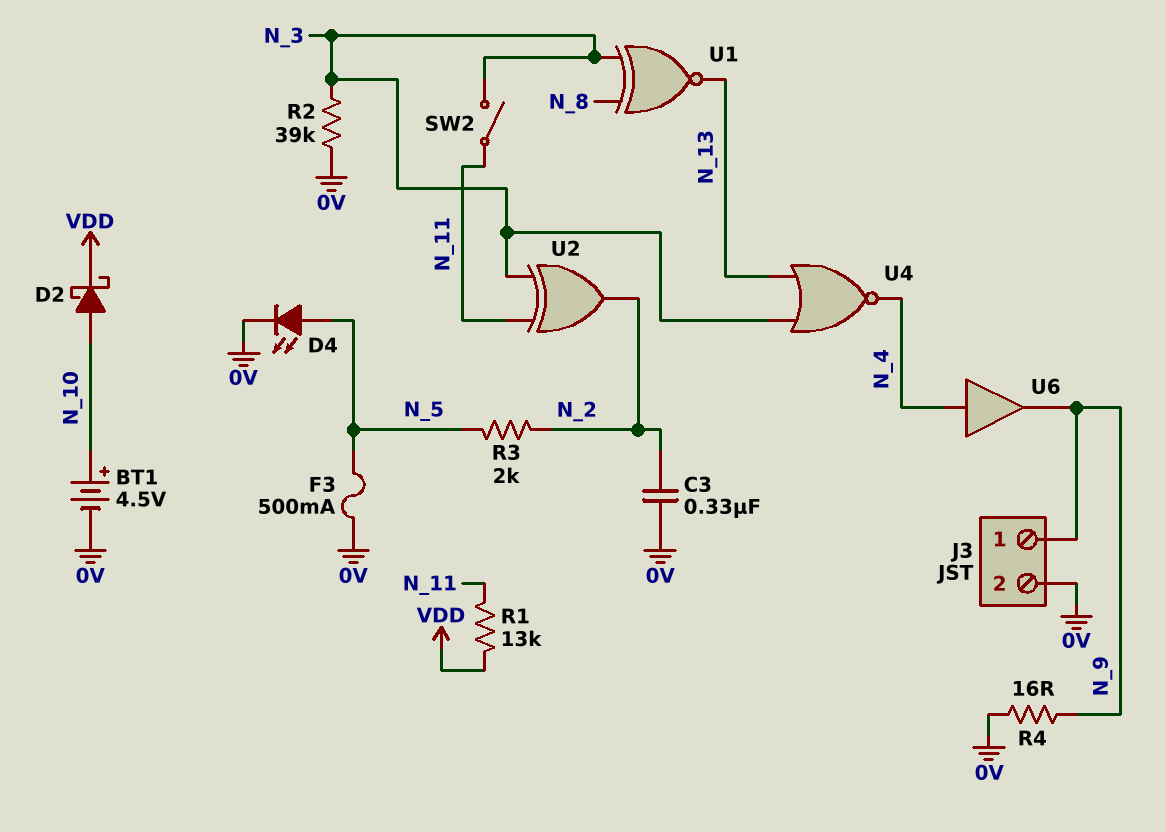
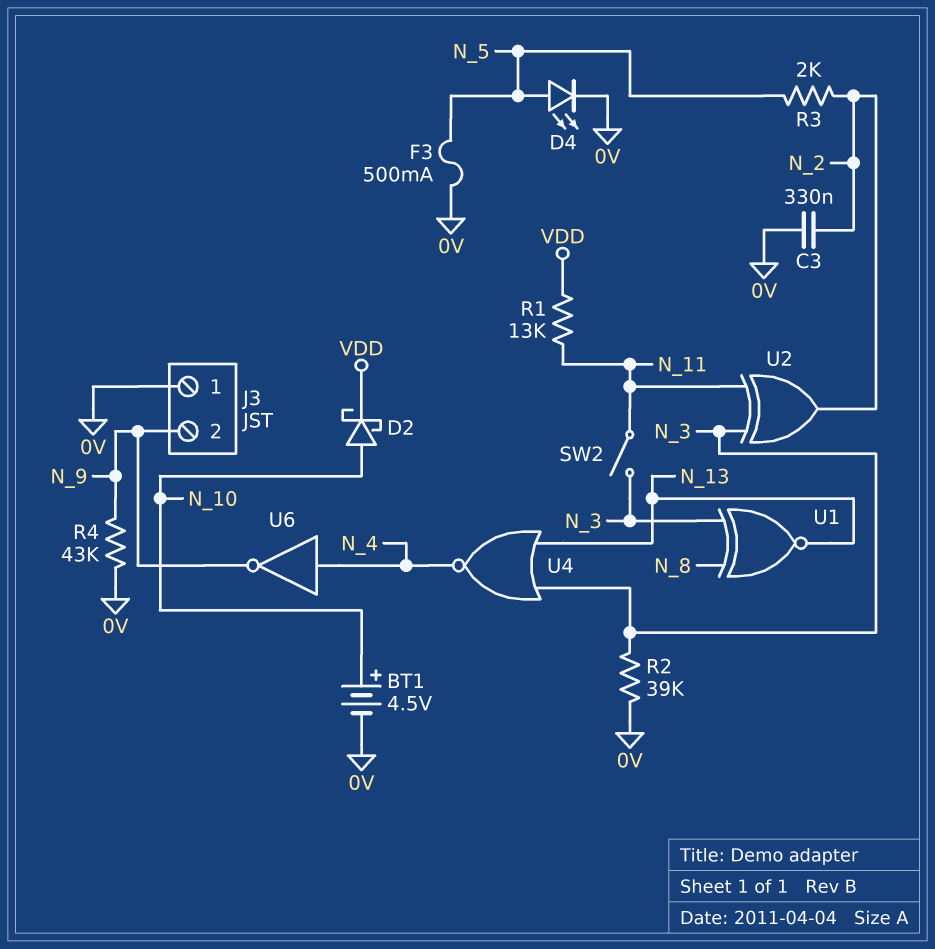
J3 pin 1: N_9 -> 0V
J3 pin 2: 0V -> N_9
R4: 16 (0V, N_9) -> 43k (0V, N_9)
U6: buffer (in N_4, out N_9) -> NOT (in N_4, out N_9)

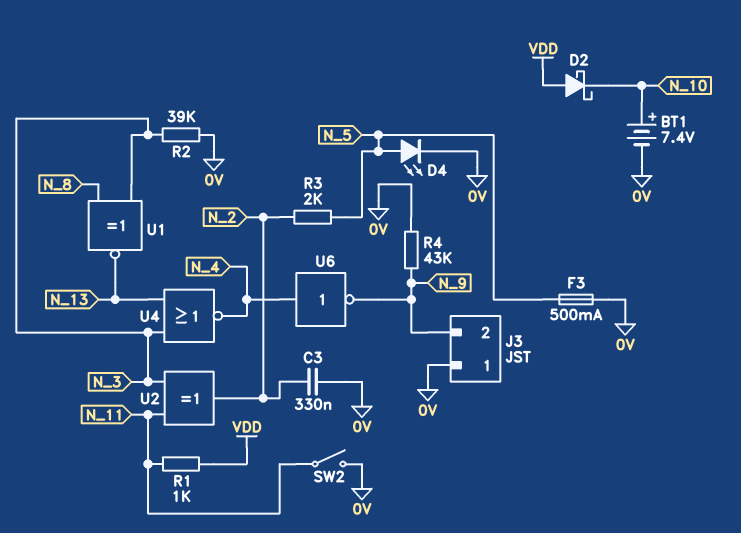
BT1: 4.5V (plus N_10, minus 0V) -> 7.4V (plus N_10, minus 0V)
D2: schottky (A N_10, K VDD) -> schottky (A VDD, K N_10)
R1: 13k (N_11, VDD) -> 1k (N_11, VDD)
SW2: switch (N_3, N_11) -> switch (0V, N_11)

